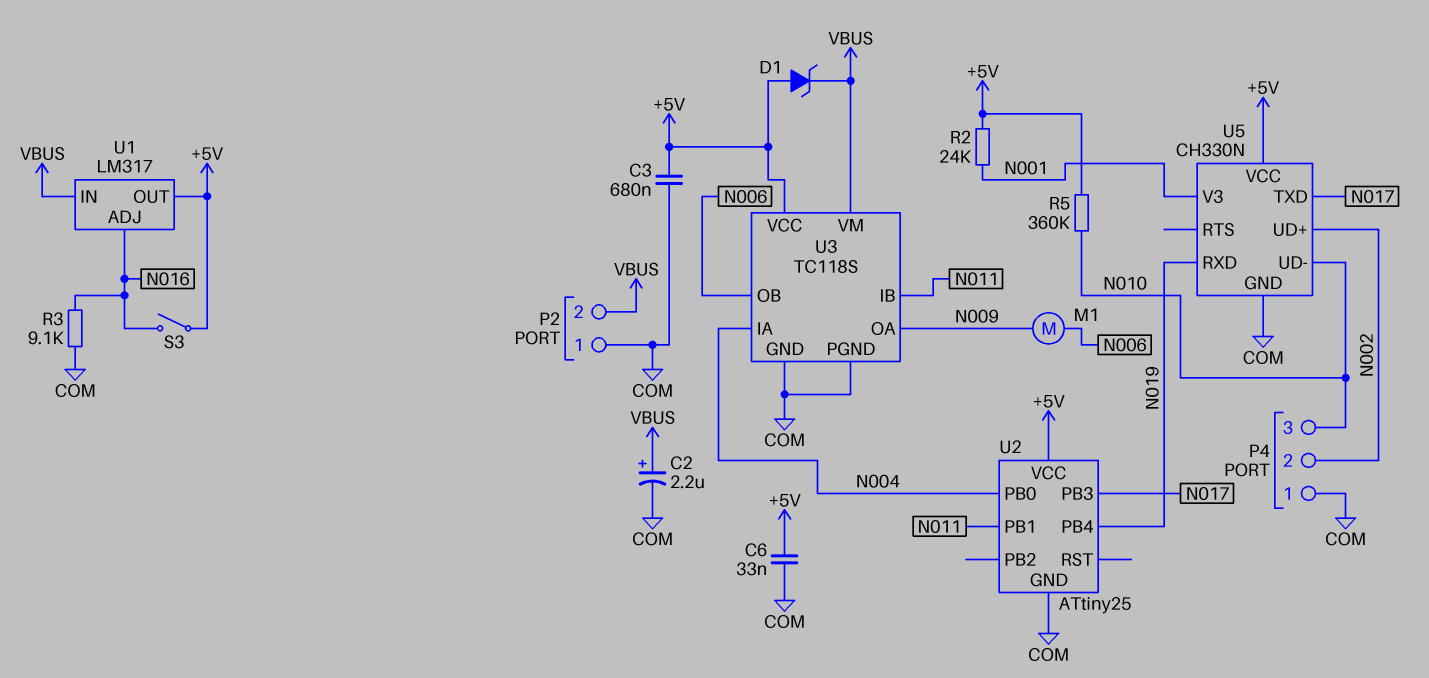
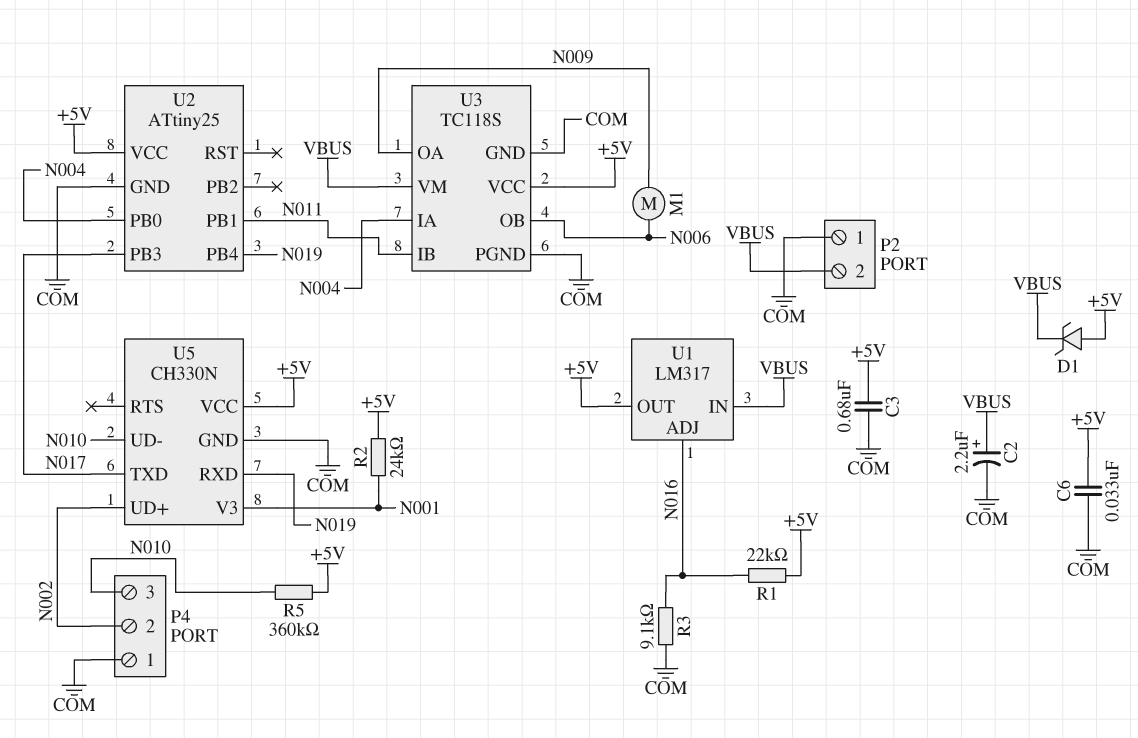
R1: none -> 22k (+5V, N016)
S3: switch (+5V, N016) -> none

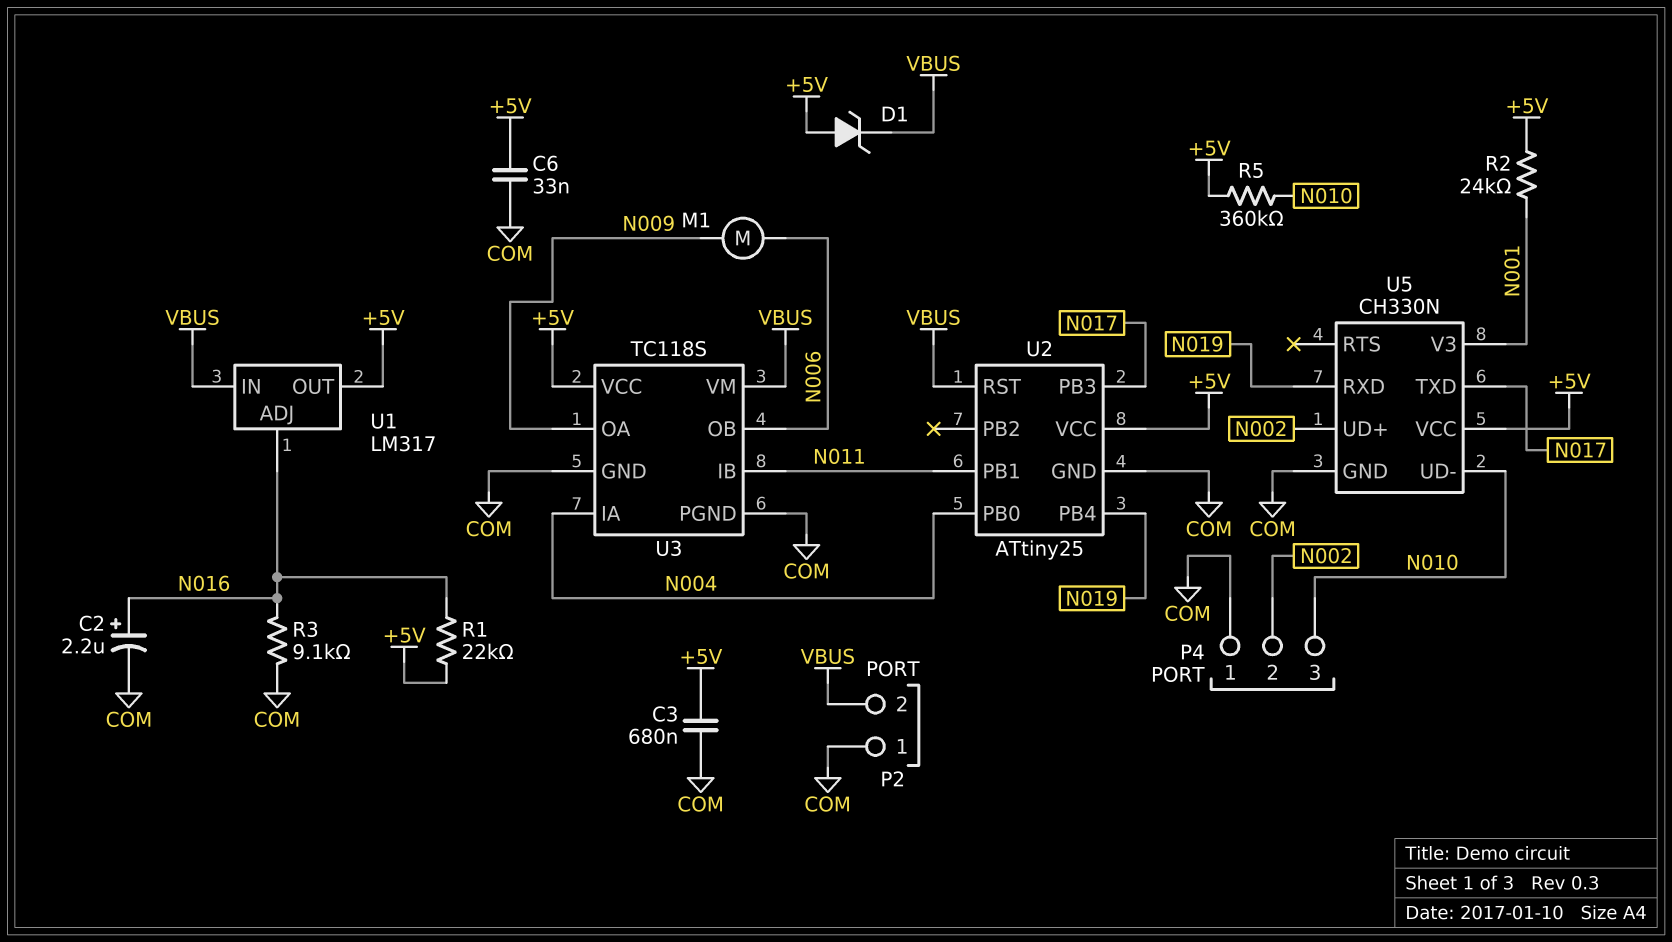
C2: 2.2uF (plus VBUS, minus COM) -> 2.2uF (plus N016, minus COM)
U2 pin RST: none -> VBUS

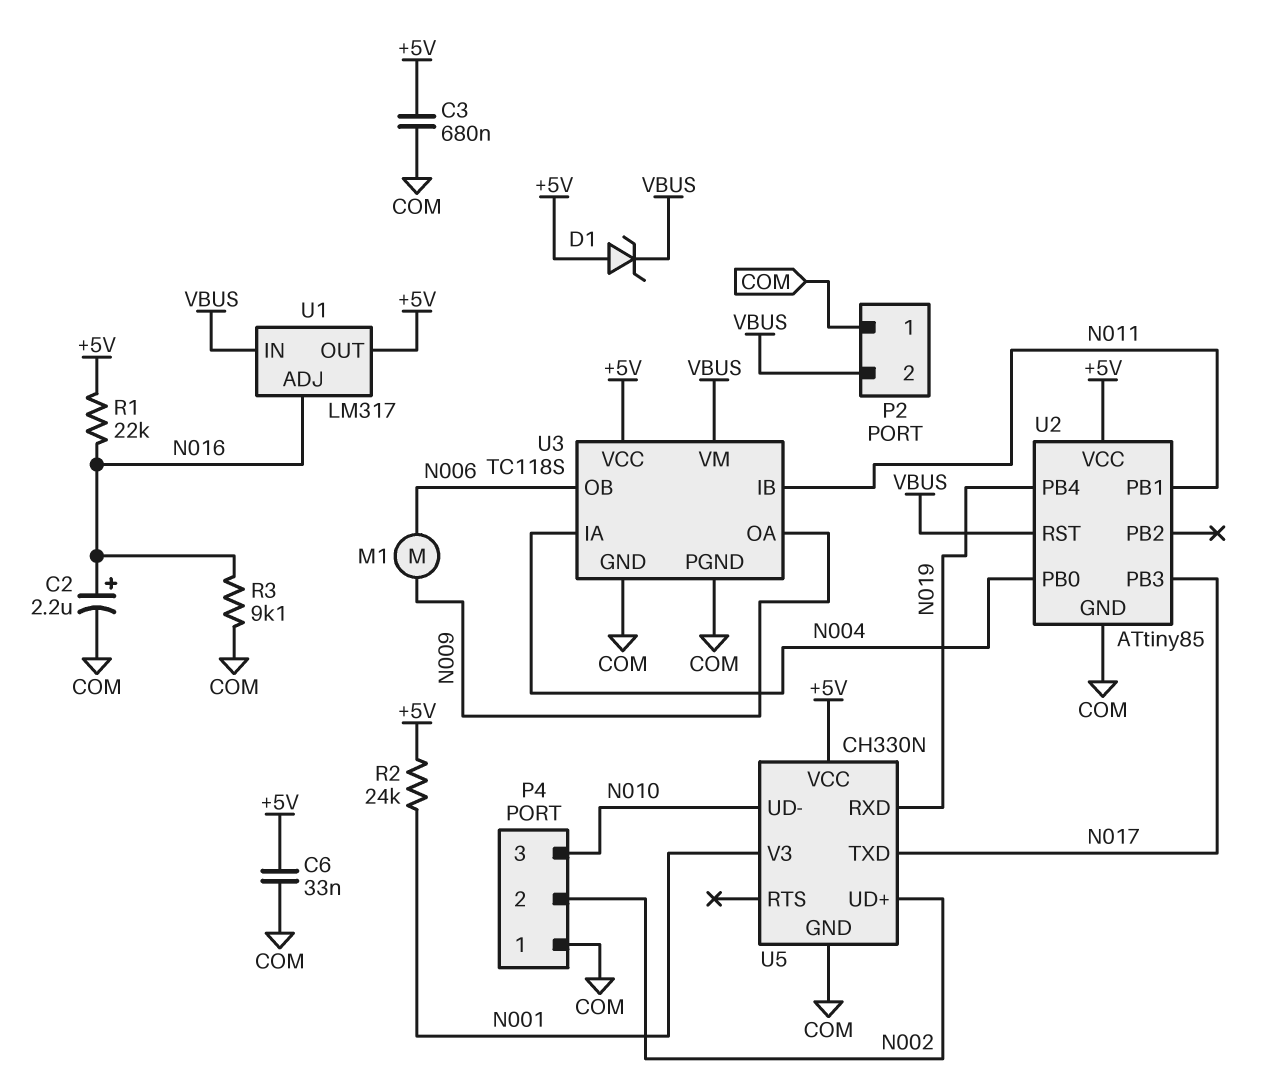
R5: 360k (+5V, N010) -> none
U2: ATtiny25 -> ATtiny85

